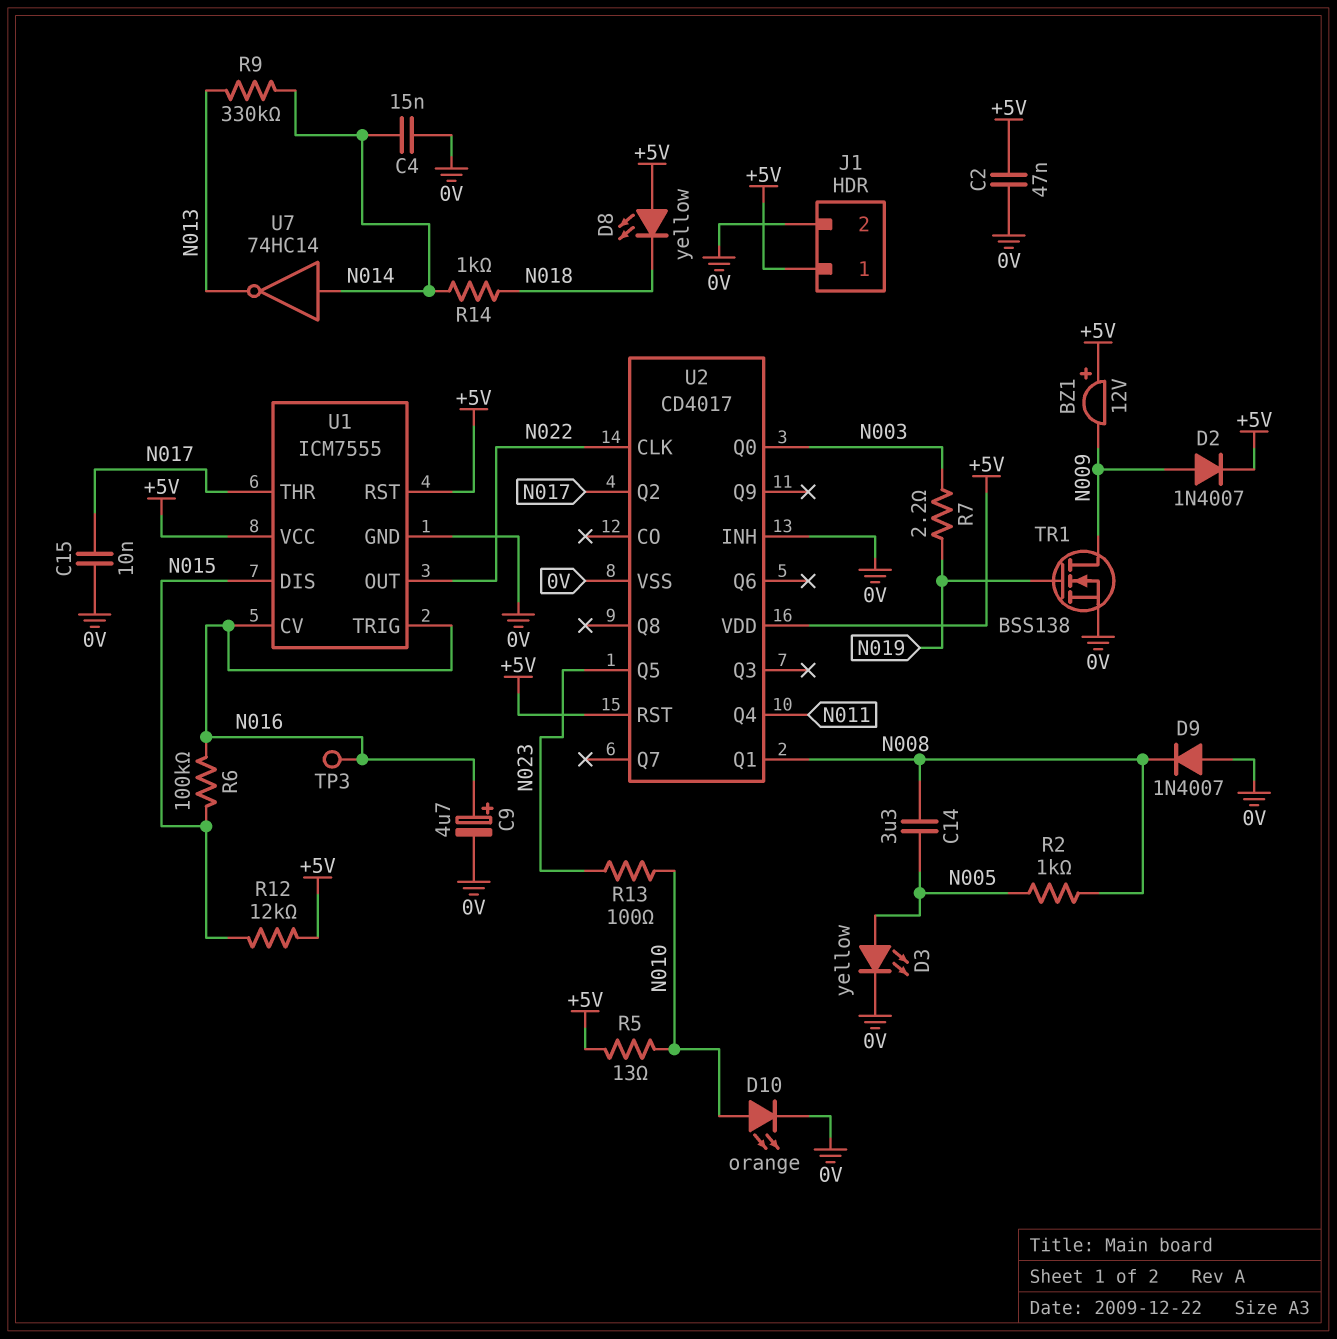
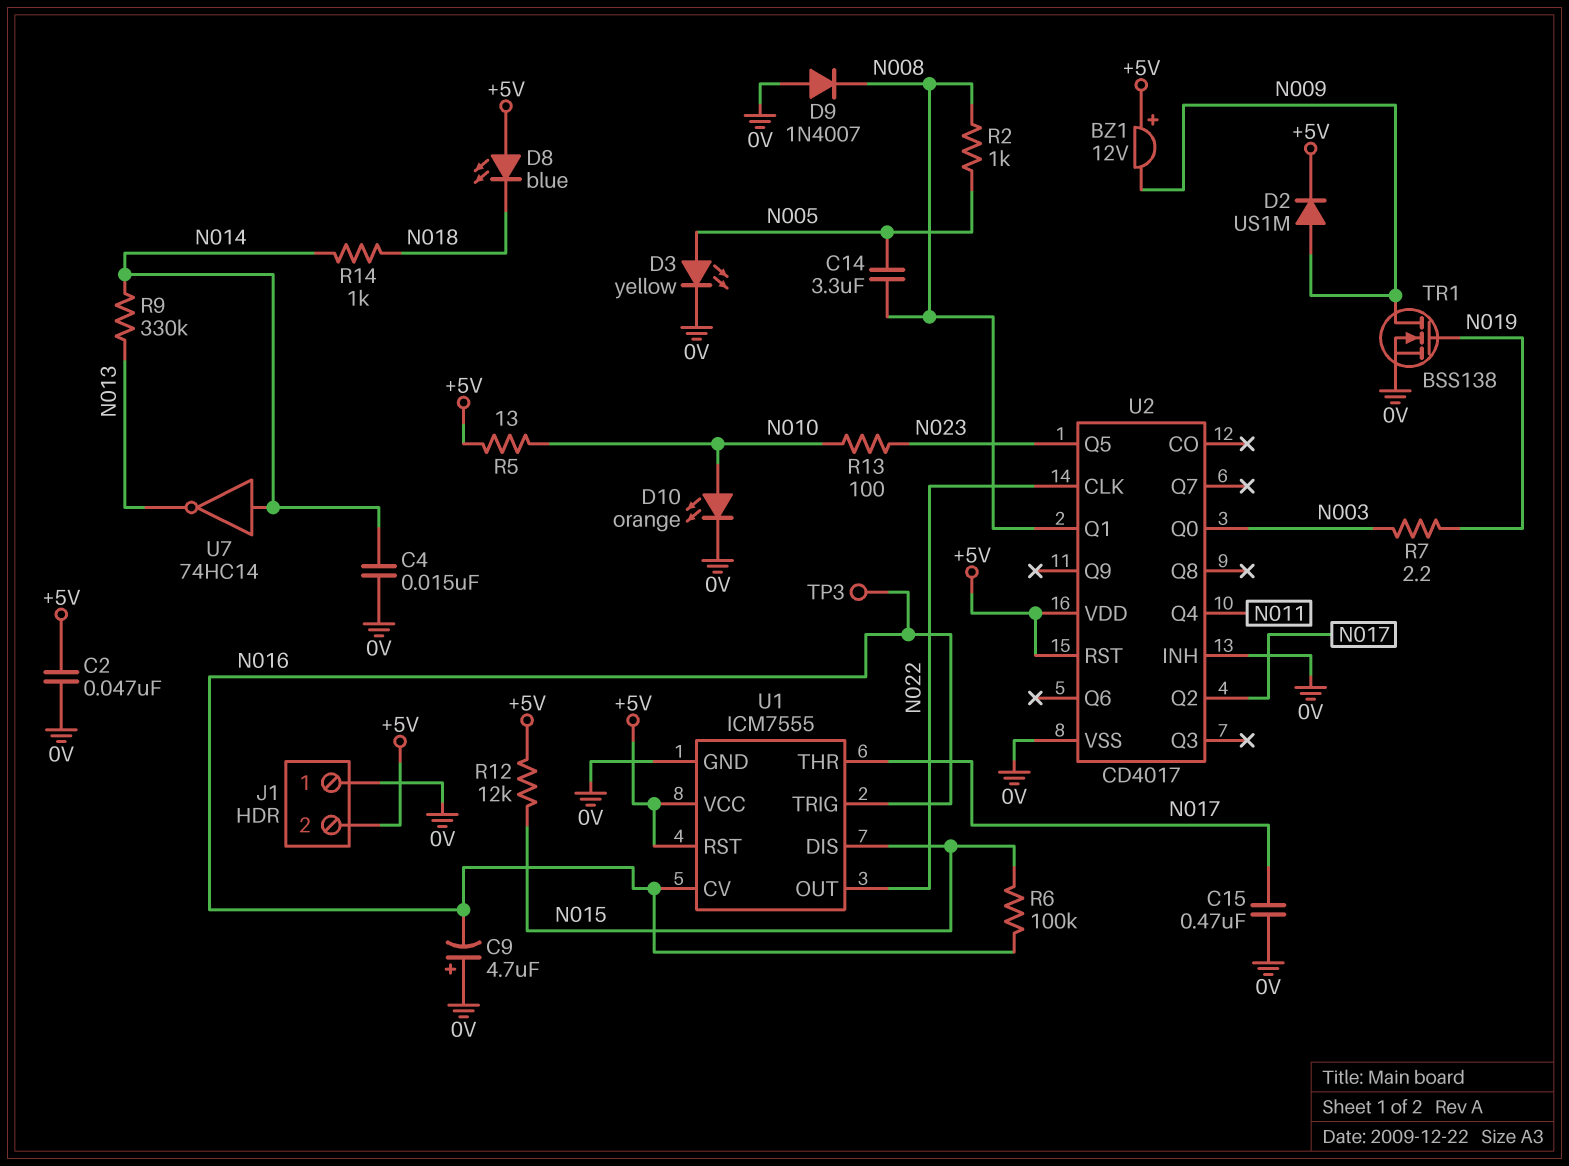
C9: 4.7uF (plus N016, minus 0V) -> 4.7uF (plus 0V, minus N016)
C15: 10nF (0V, N017) -> 470nF (0V, N017)
D2: diode 1N4007 (A N009, K +5V) -> diode US1M (A N009, K +5V)
D8: LED yellow (A +5V, K N018) -> LED blue (A +5V, K N018)
J1 pin 1: +5V -> 0V
J1 pin 2: 0V -> +5V

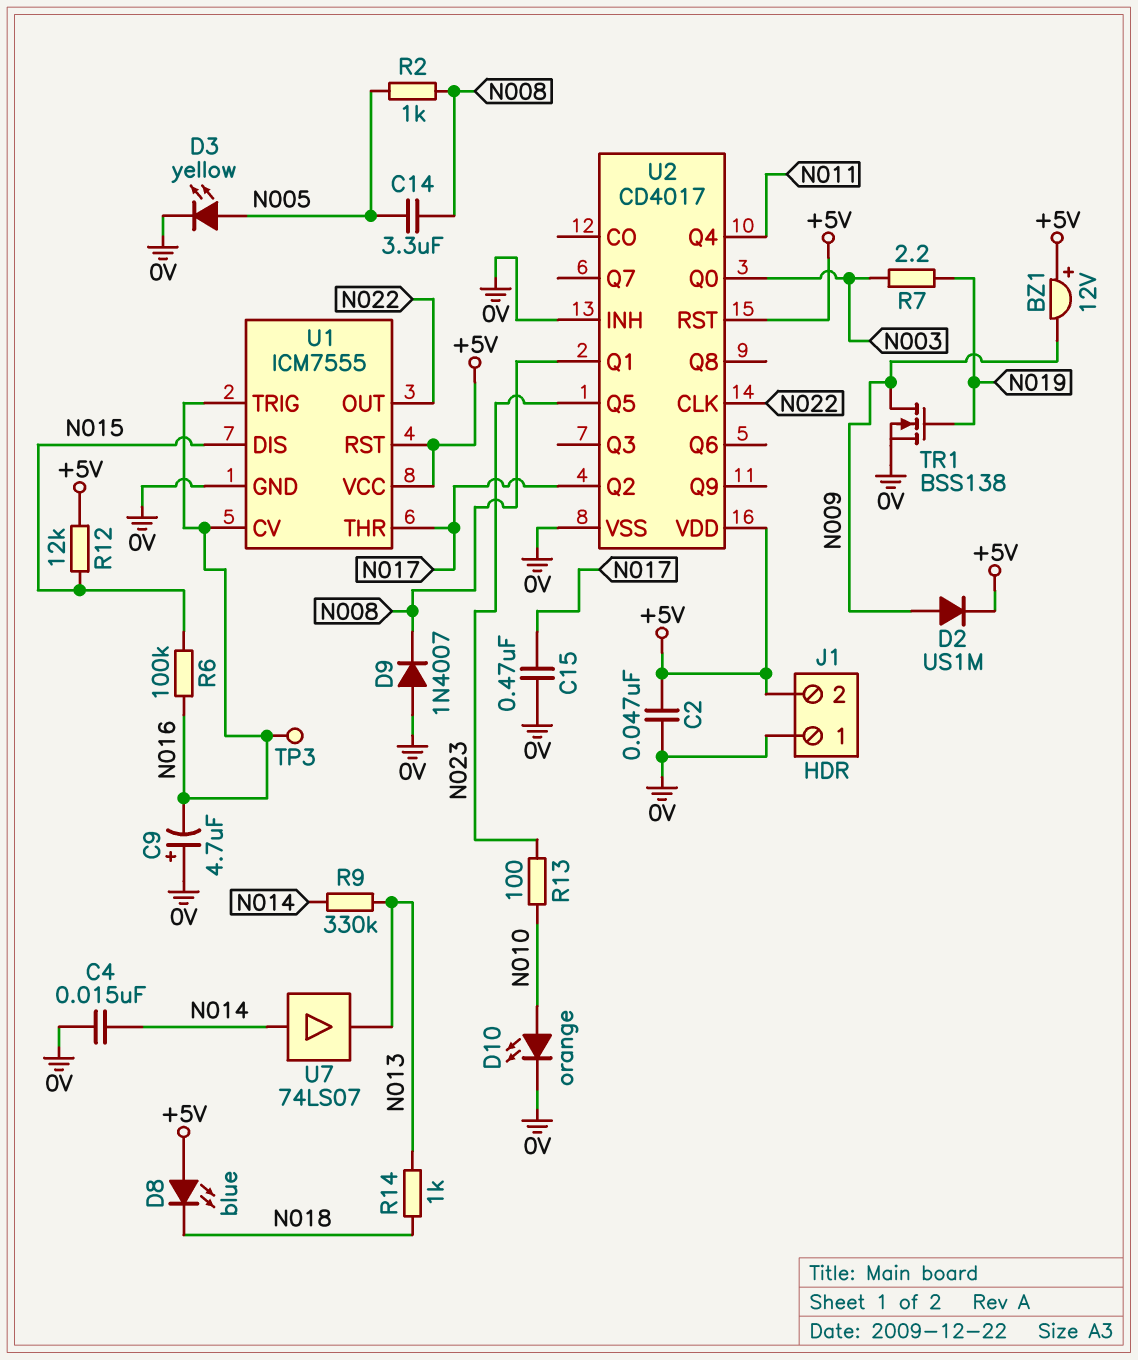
R5: 13 (+5V, N010) -> none
R14: 1k (N014, N018) -> 1k (N013, N018)
U7: NOT 74HC14 (in N014, out N013) -> buffer 74LS07 (in N014, out N013)

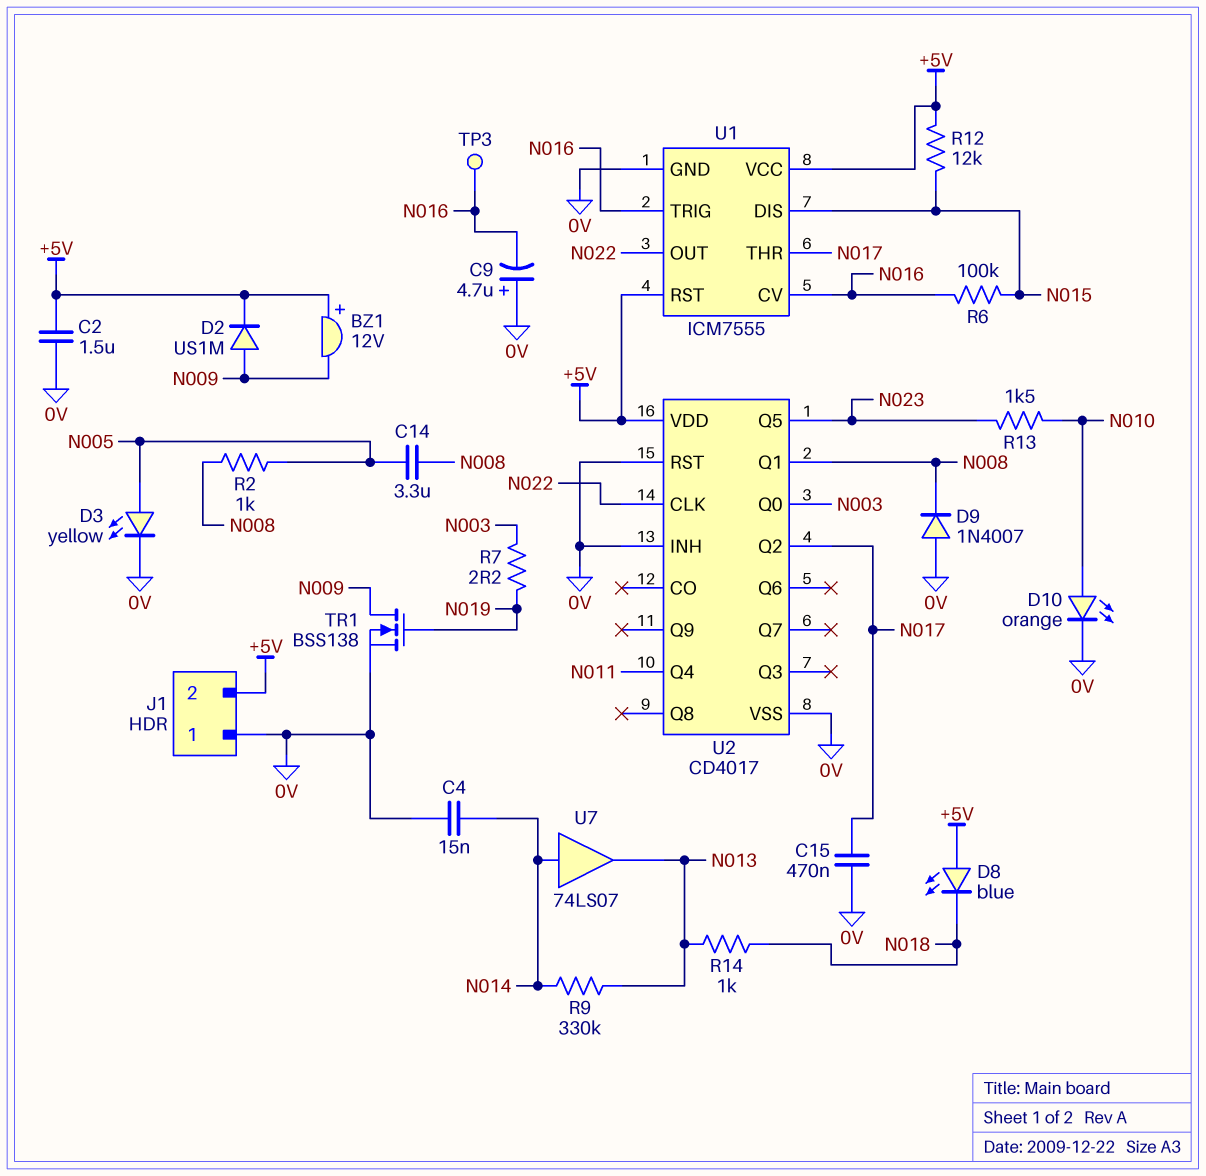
C2: 47nF (+5V, 0V) -> 1.5uF (+5V, 0V)
R13: 100 (N010, N023) -> 1.5k (N010, N023)
U2 pin RST: +5V -> 0V

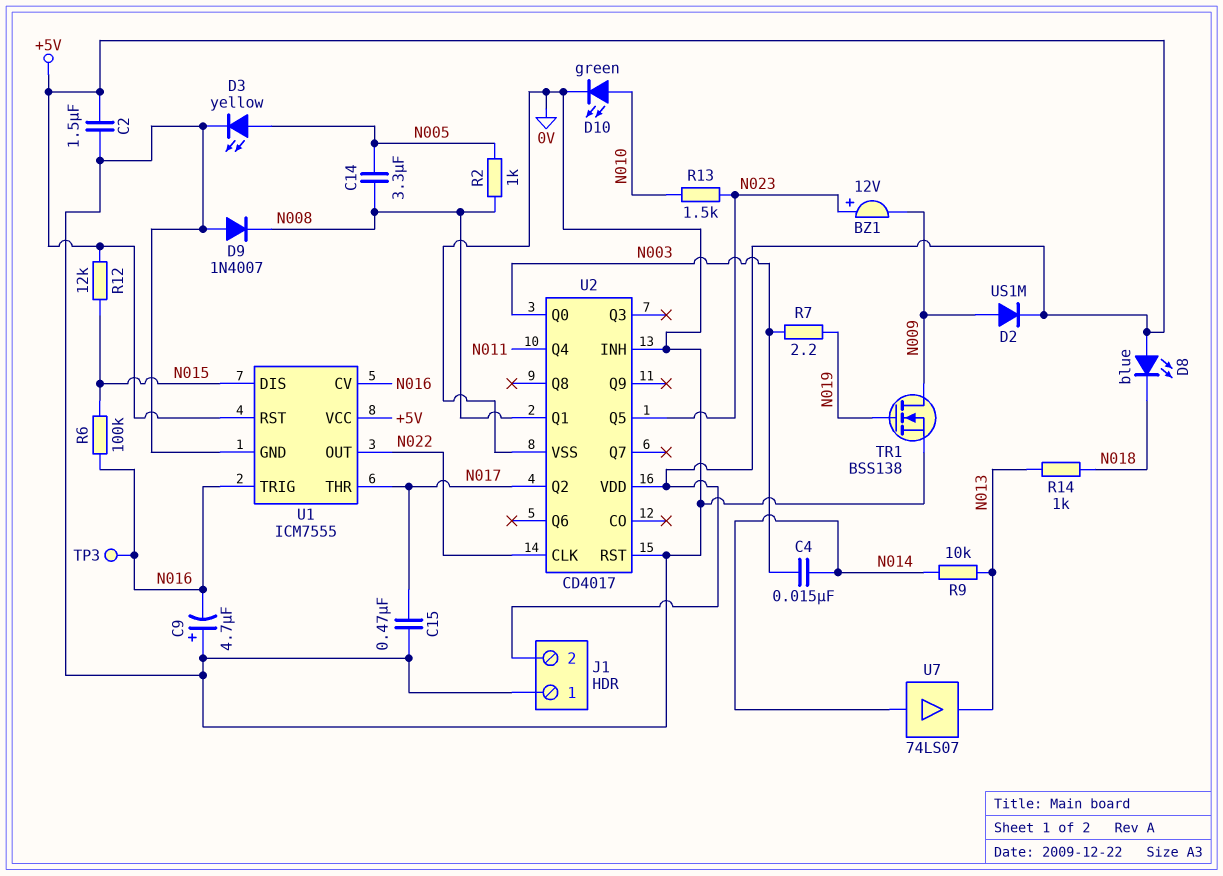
BZ1: buzzer 12V (plus +5V, minus N009) -> buzzer 12V (plus N023, minus N009)
C4: 15nF (0V, N014) -> 15nF (N003, N014)
D10: LED orange (A N010, K 0V) -> LED green (A N010, K 0V)
R9: 330k (N013, N014) -> 10k (N013, N014)

